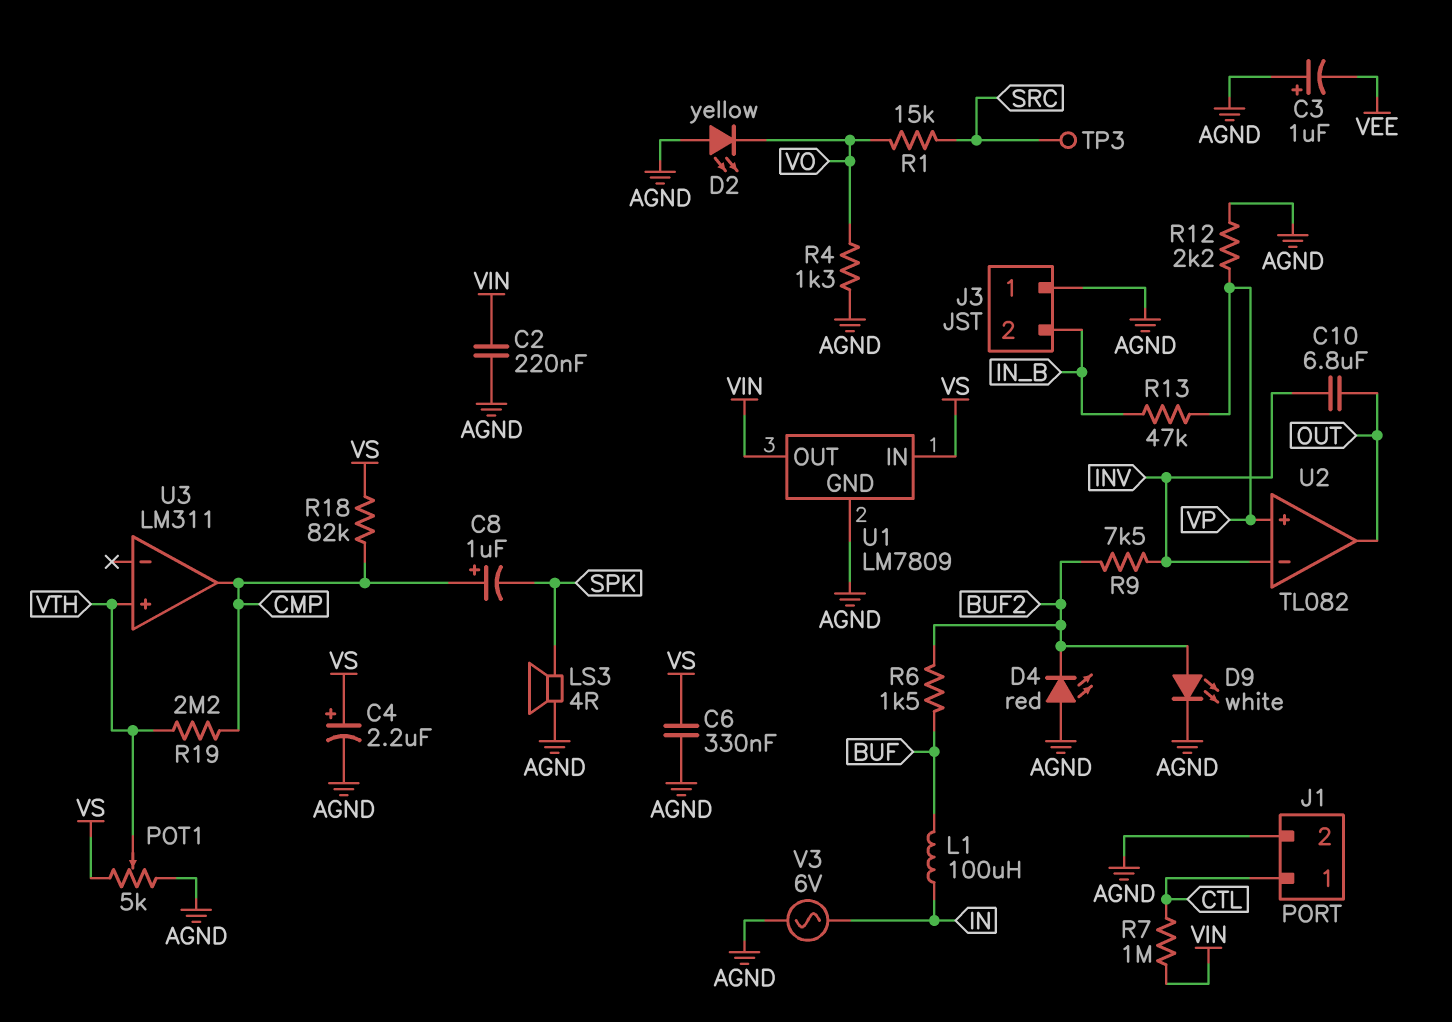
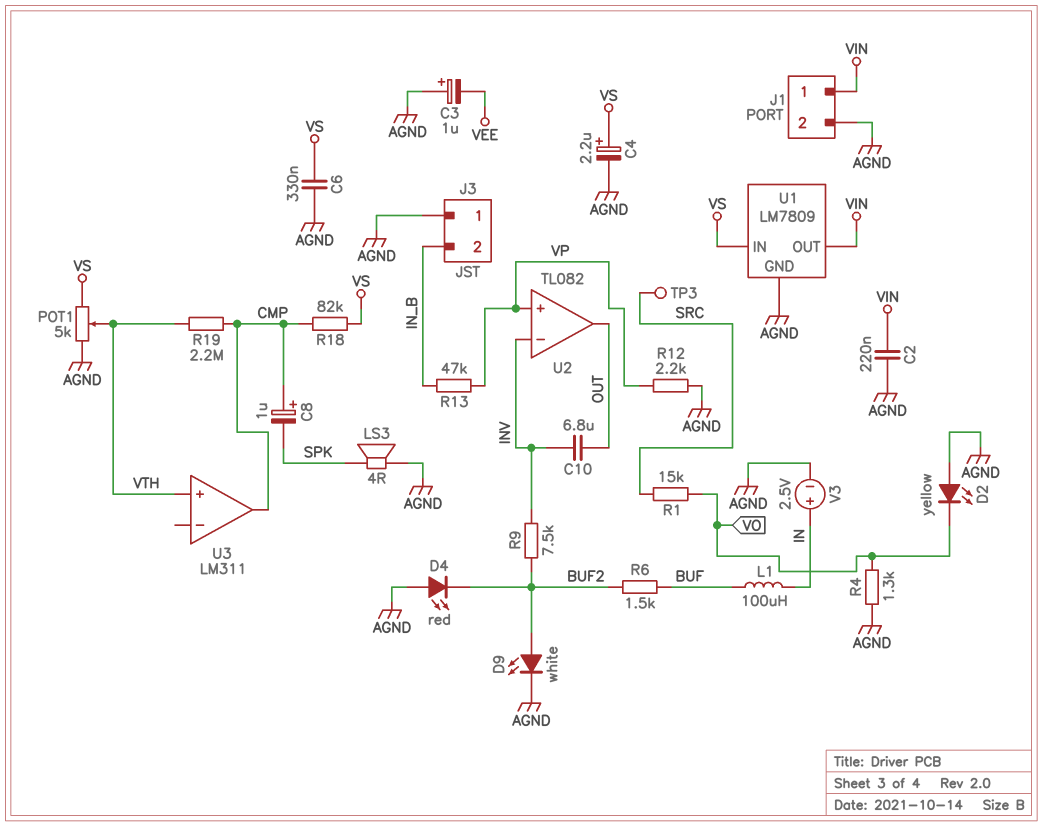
J1 pin 1: CTL -> VIN
R7: 1M (CTL, VIN) -> none
V3: AC 6V (AGND, IN) -> 2.5V (plus IN, minus AGND)

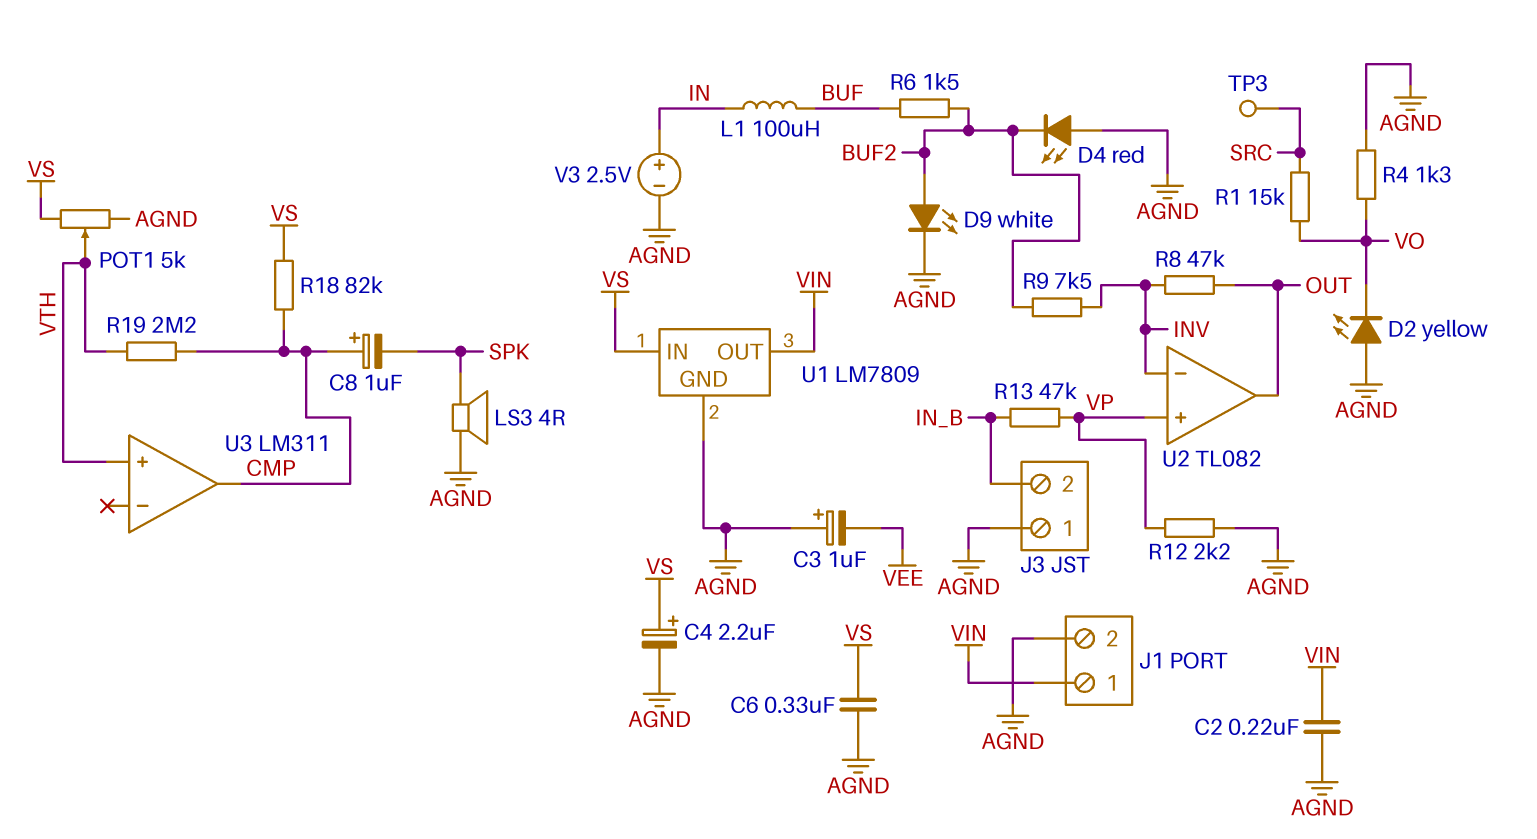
C10: 6.8uF (INV, OUT) -> none
R8: none -> 47k (INV, OUT)

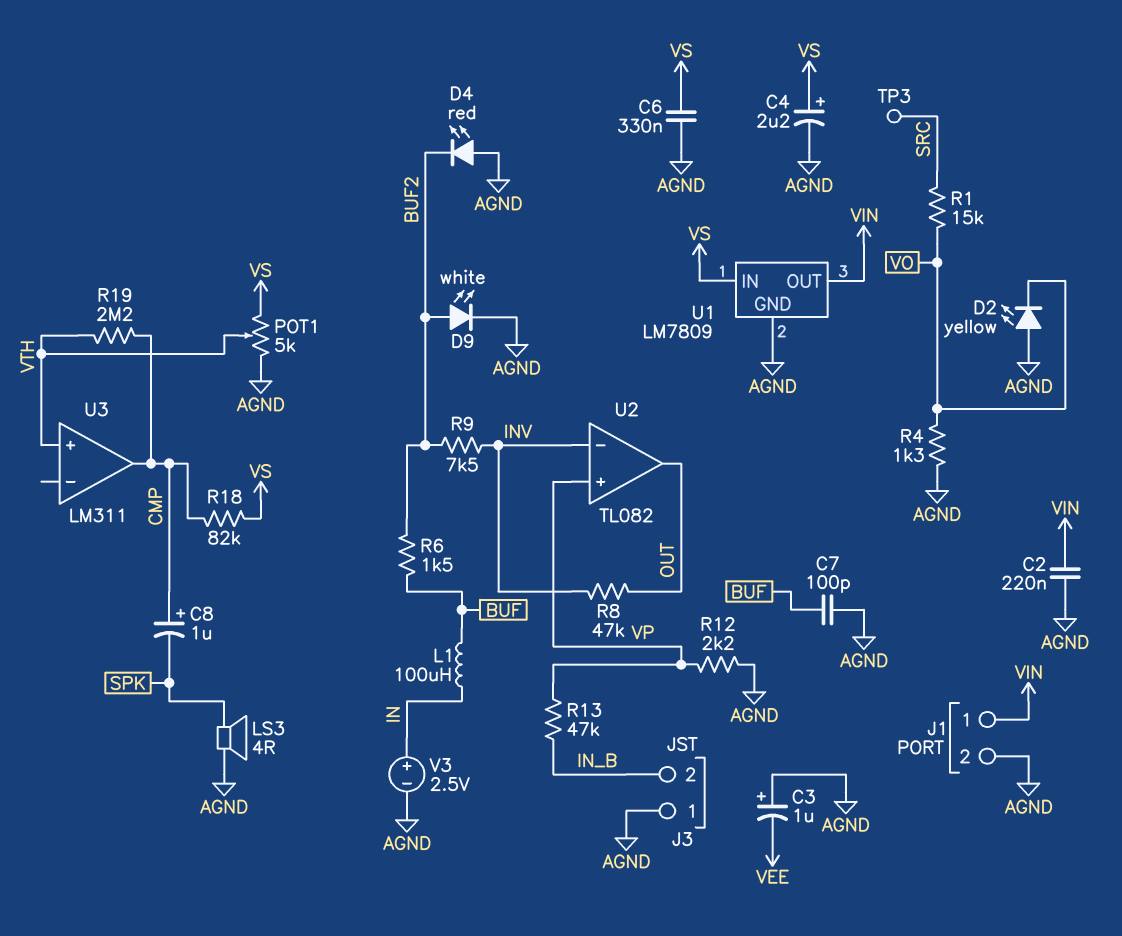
C7: none -> 100pF (AGND, BUF)

